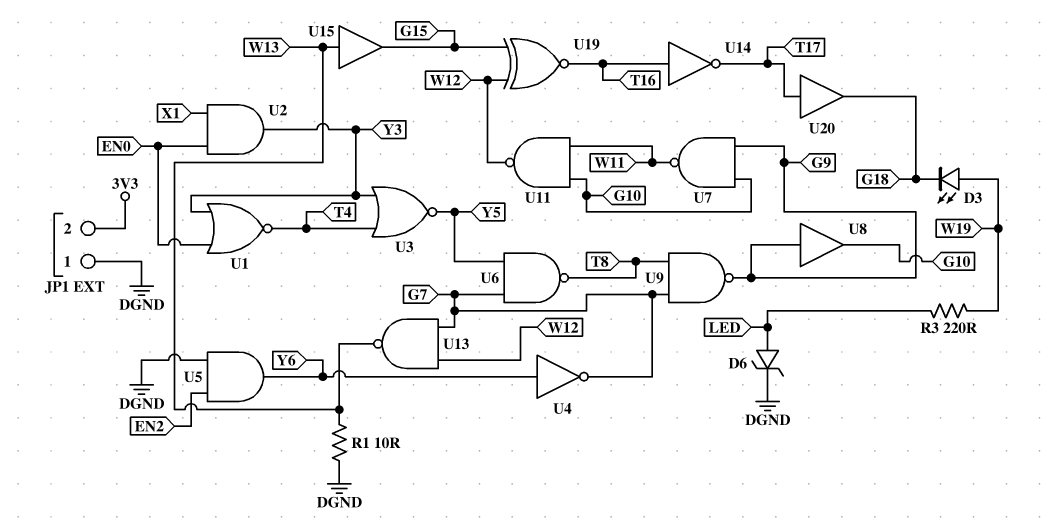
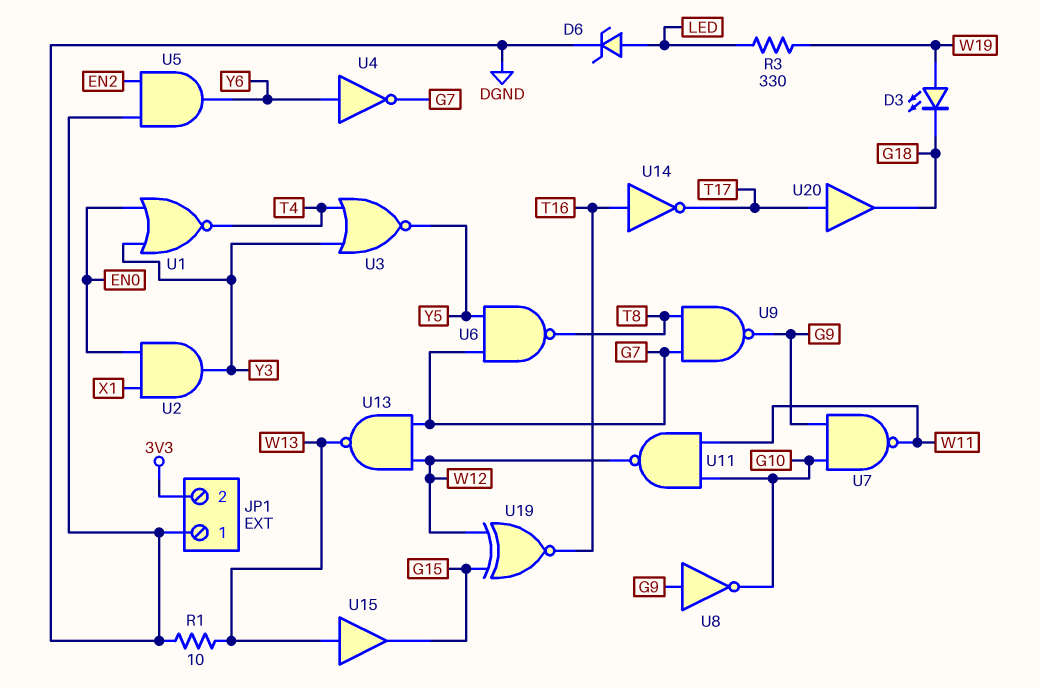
R3: 220 (LED, W19) -> 330 (LED, W19)
U8: buffer (in G9, out G10) -> NOT (in G9, out G10)

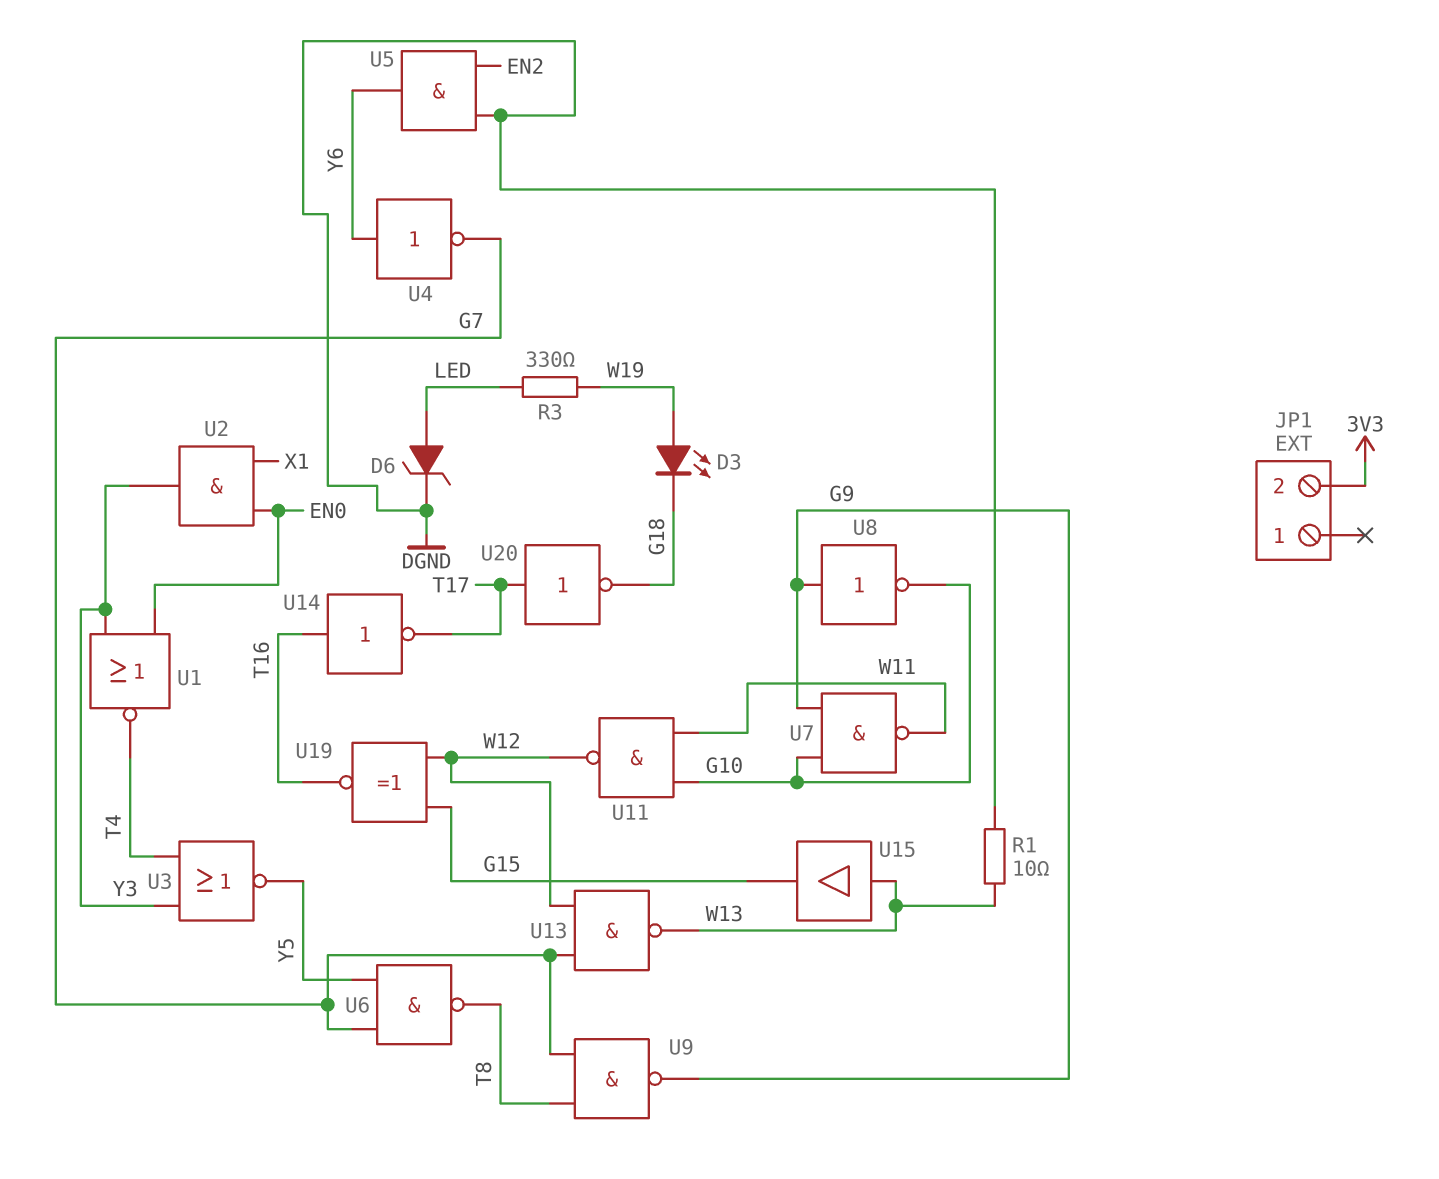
JP1 pin 1: DGND -> none
U20: buffer (in T17, out G18) -> NOT (in T17, out G18)

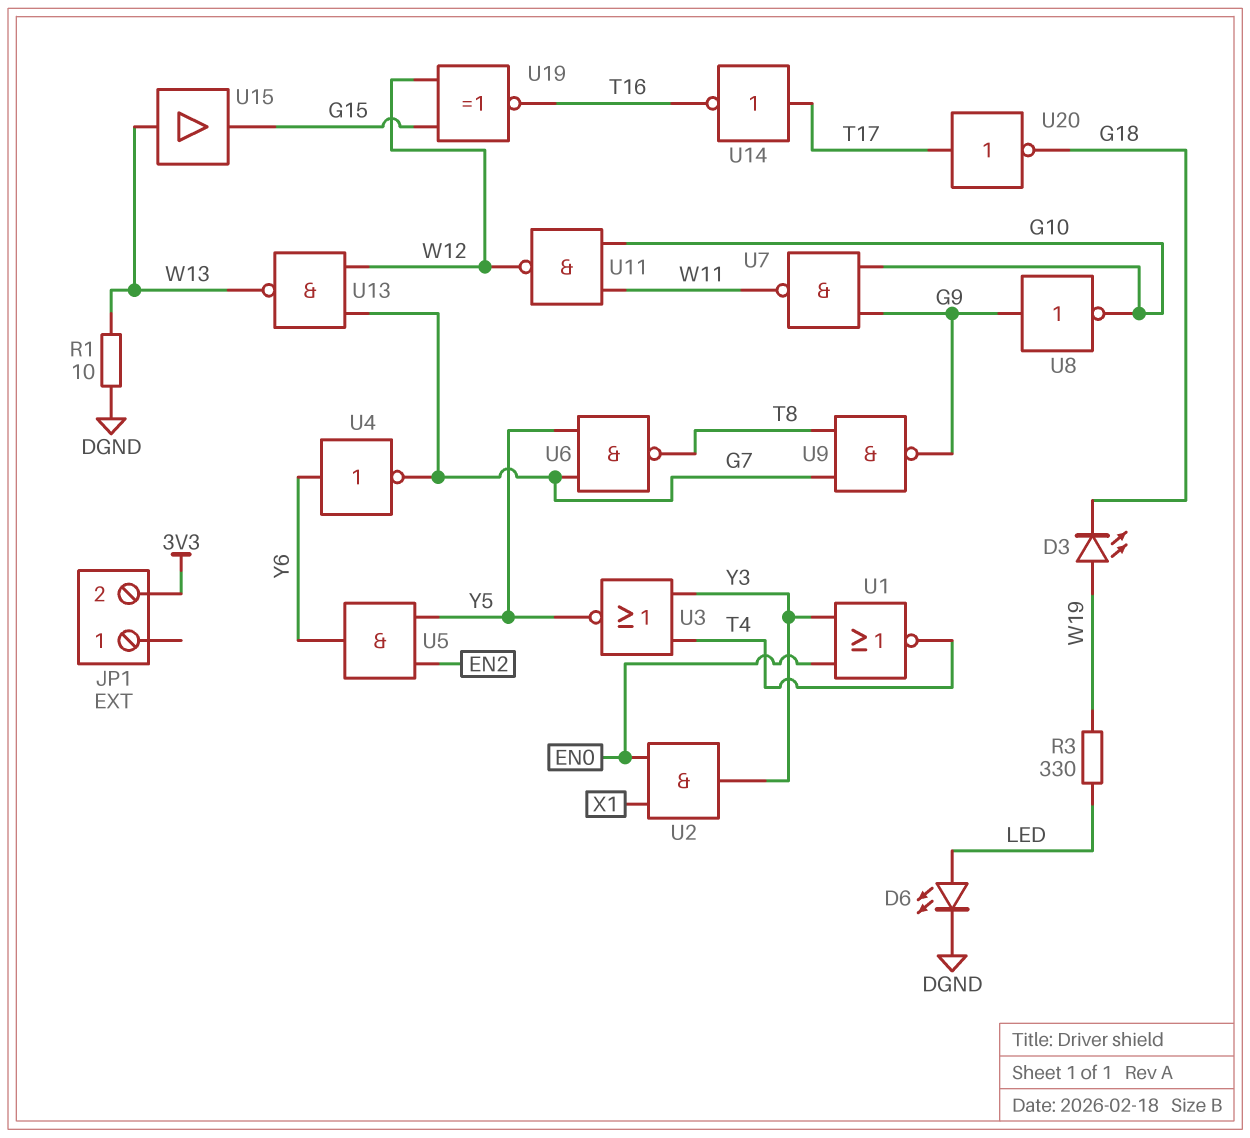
D6: zener (A LED, K DGND) -> LED (A LED, K DGND)
U5: AND (in DGND, in EN2, out Y6) -> AND (in EN2, in Y5, out Y6)
U14: NOT (in T16, out T17) -> NOT (in T17, out T16)

